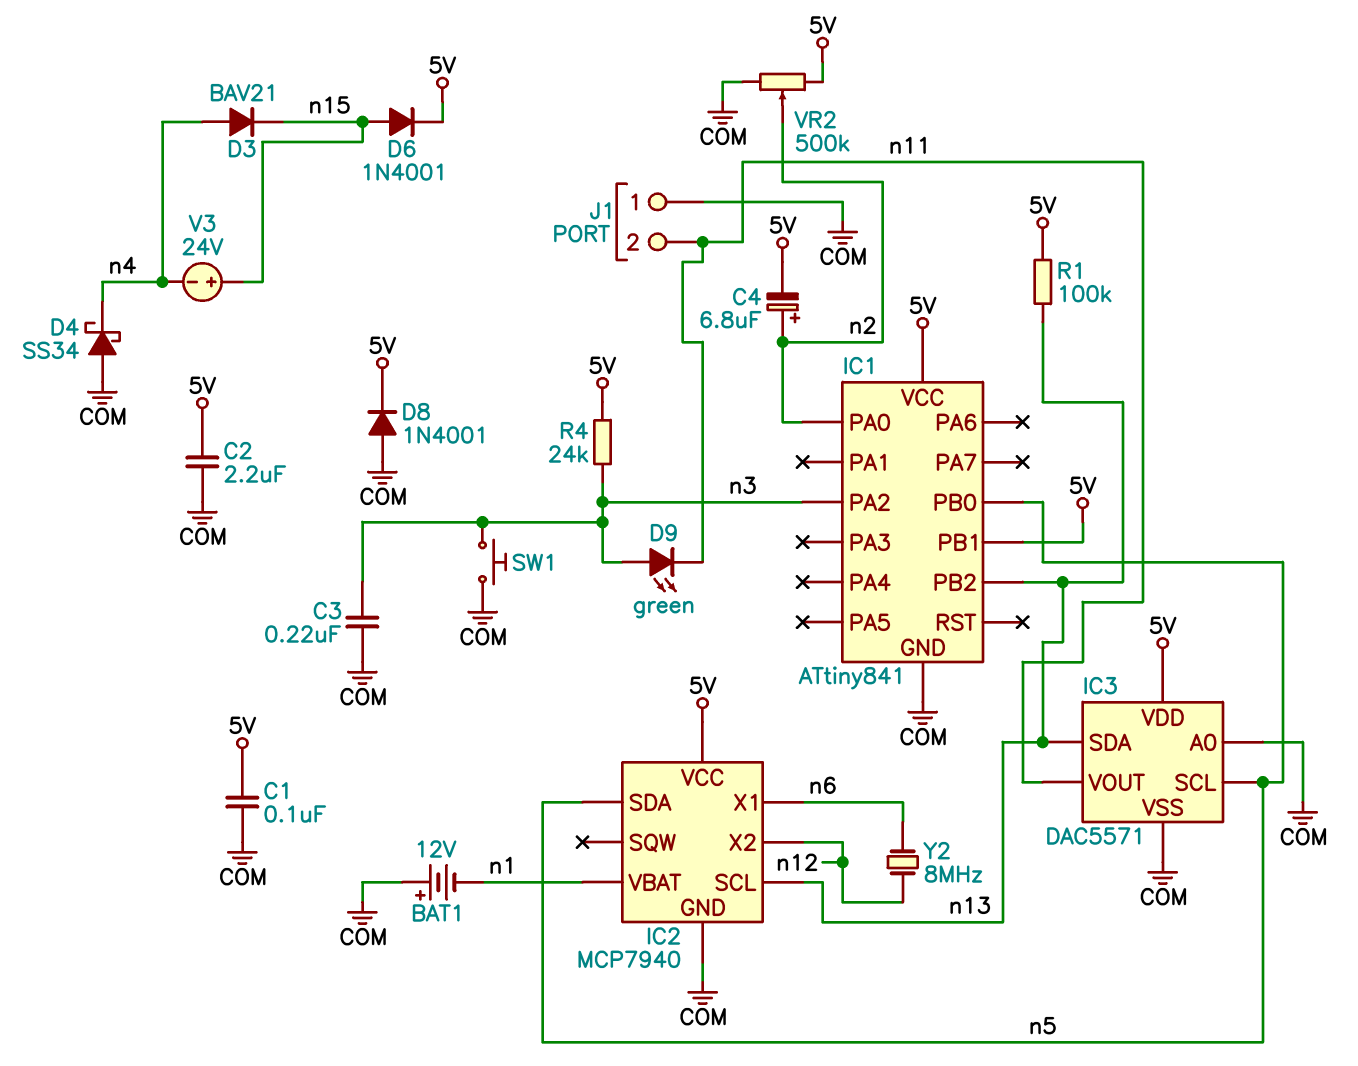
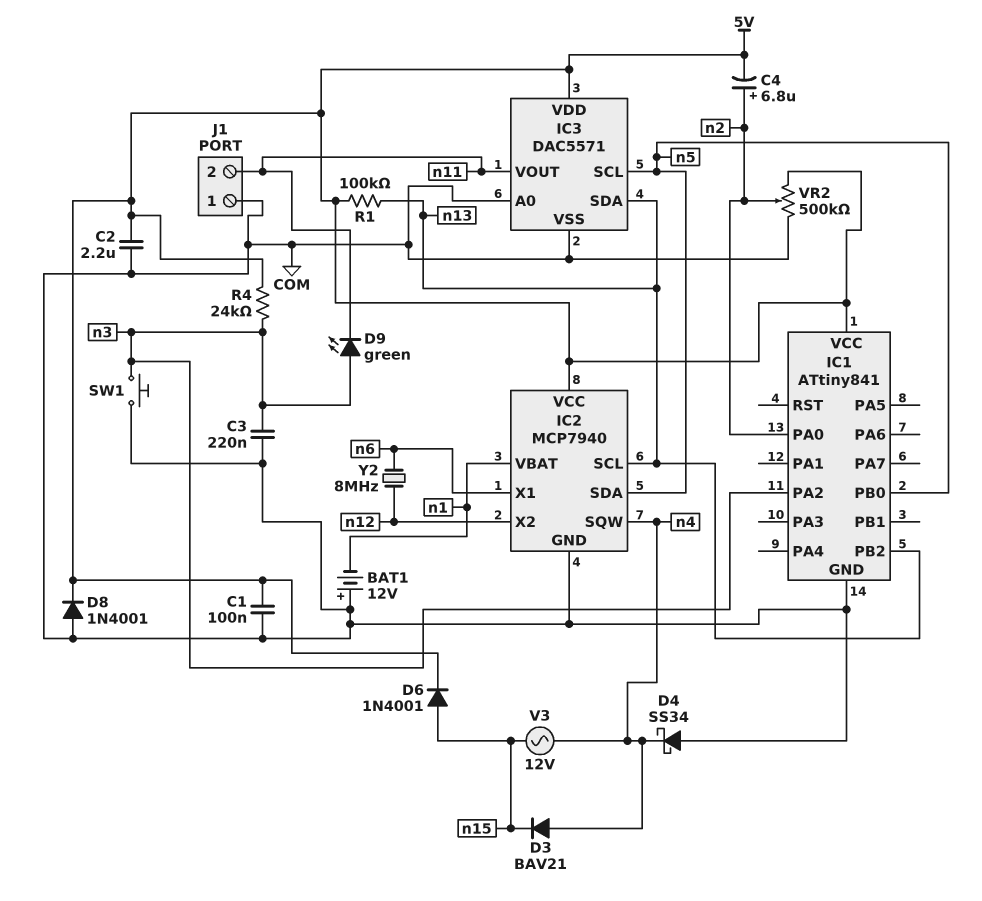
IC1 pin PB1: 5V -> none
IC2 pin SQW: none -> n4
V3: 24V (plus n15, minus n4) -> AC 12V (n4, n15)

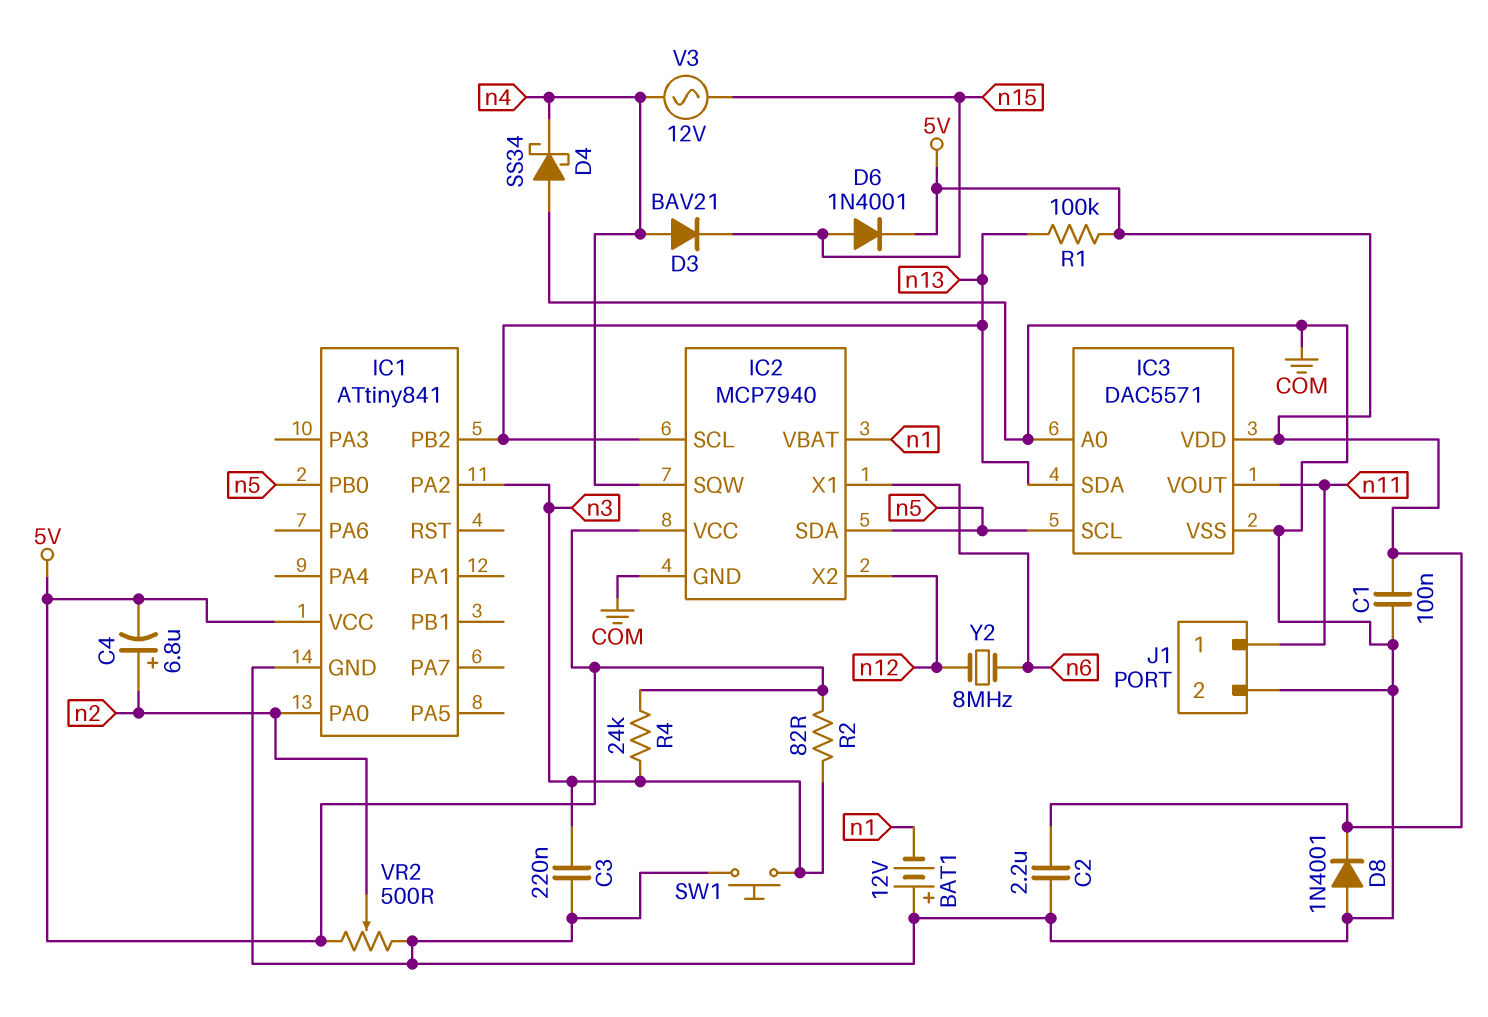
D9: LED green (A n3, K n11) -> none
J1 pin 1: COM -> n11
J1 pin 2: n11 -> COM
R2: none -> 82 (5V, n3)
VR2: 500k (5V, COM, wiper n2) -> 500 (5V, COM, wiper n2)

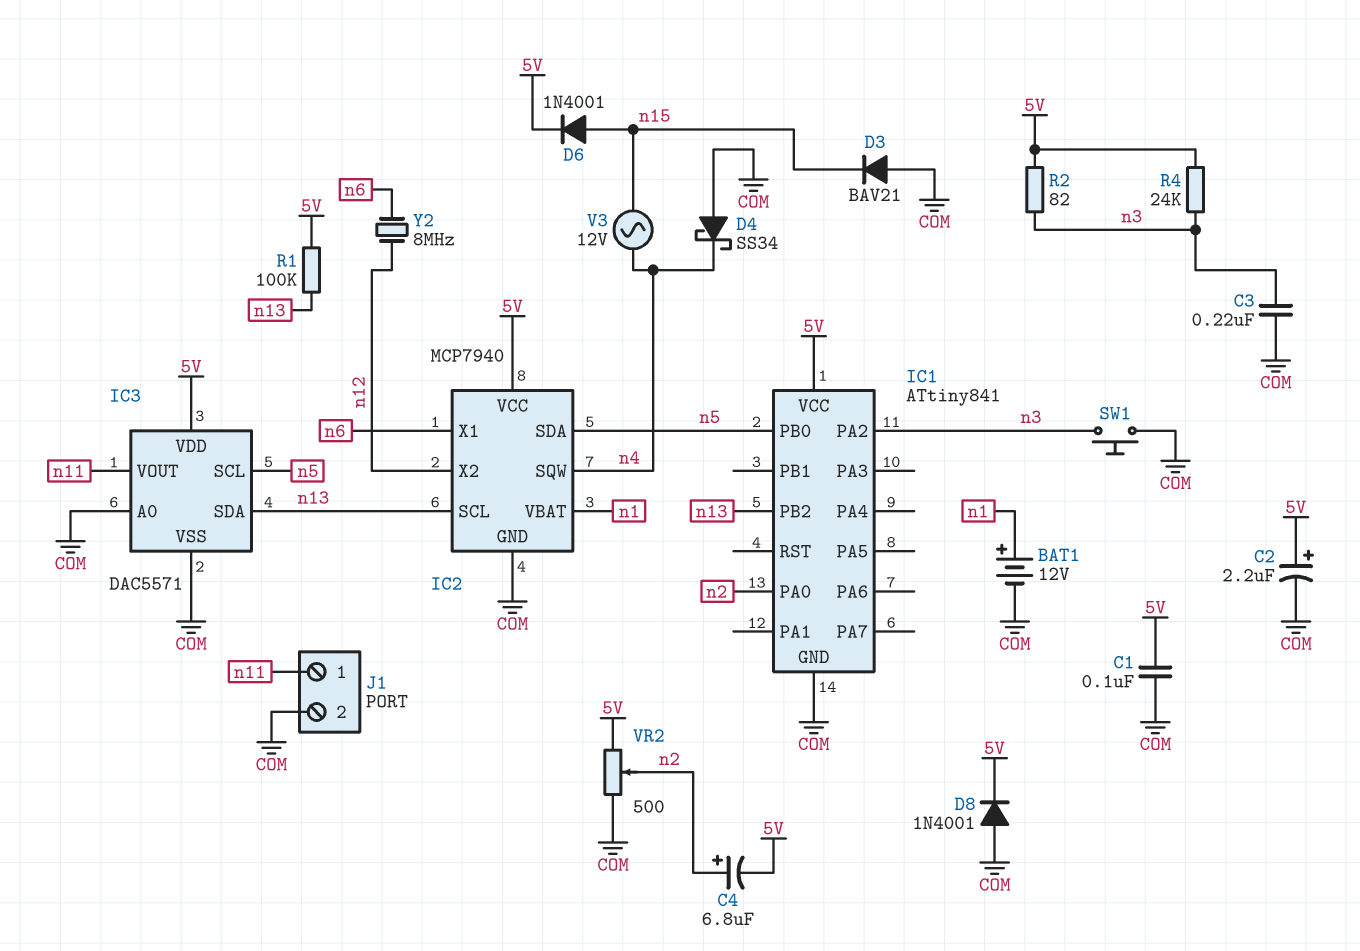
BAT1: 12V (plus COM, minus n1) -> 12V (plus n1, minus COM)
C2: 2.2uF (5V, COM) -> 2.2uF (plus 5V, minus COM)
D3: diode BAV21 (A n4, K n15) -> diode BAV21 (A COM, K n15)

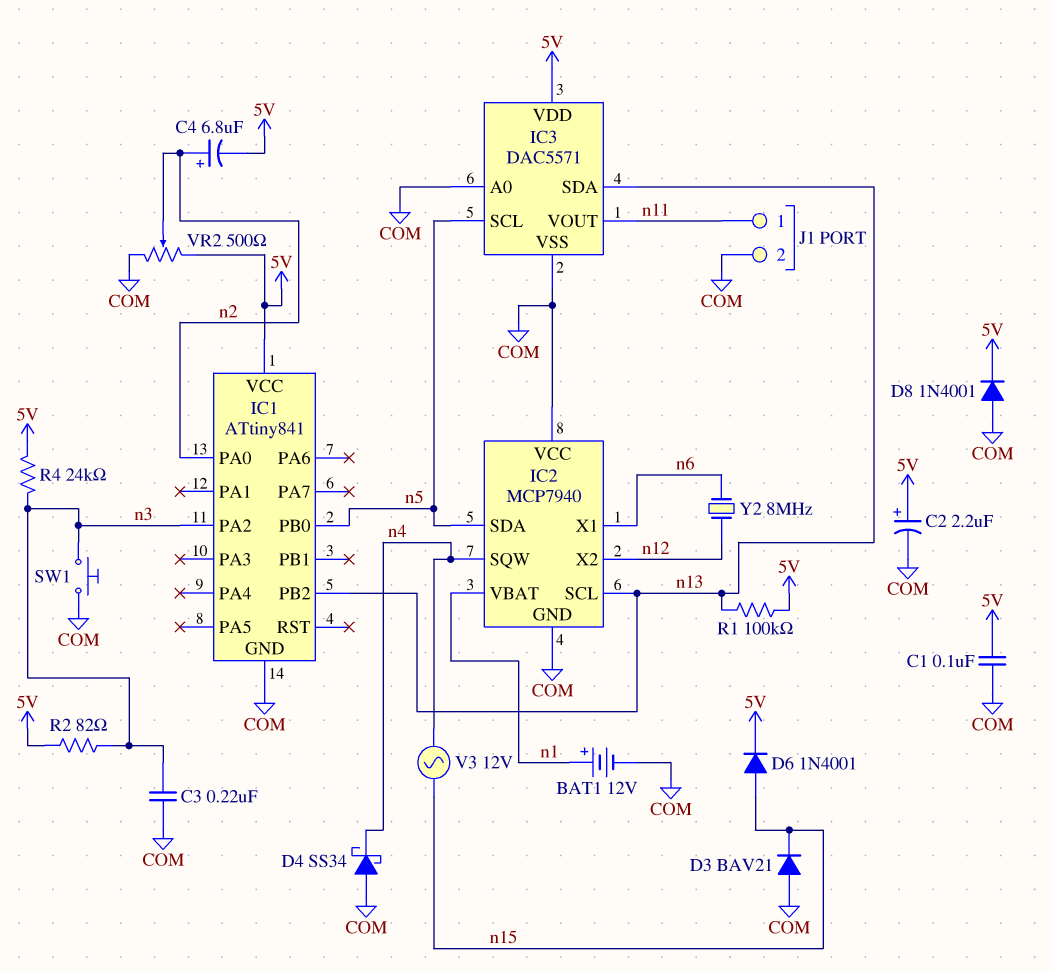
IC2 pin VCC: 5V -> COM

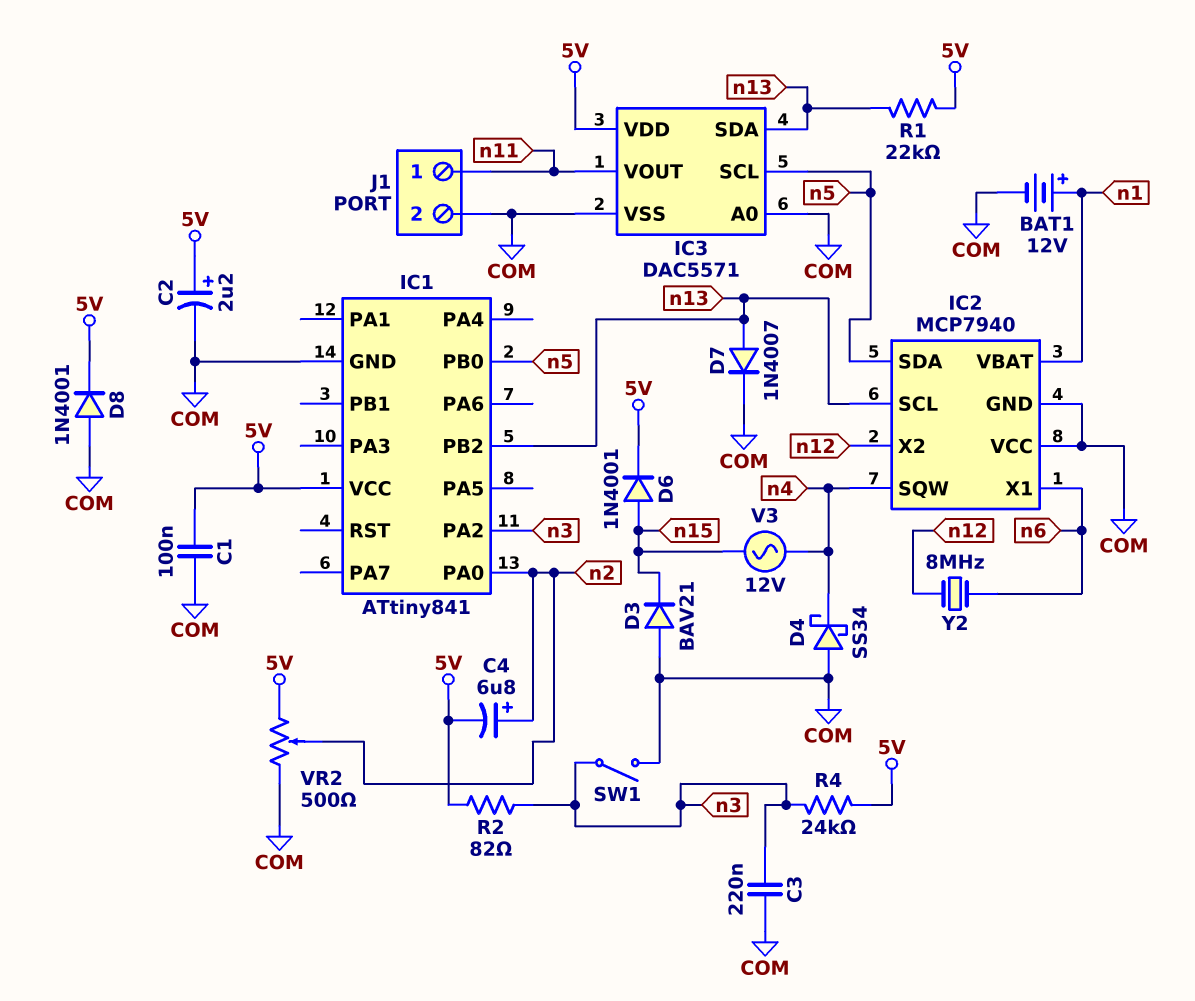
D7: none -> diode 1N4007 (A n13, K COM)
R1: 100k (5V, n13) -> 22k (5V, n13)
SW1: button (COM, n3) -> switch (COM, n3)

